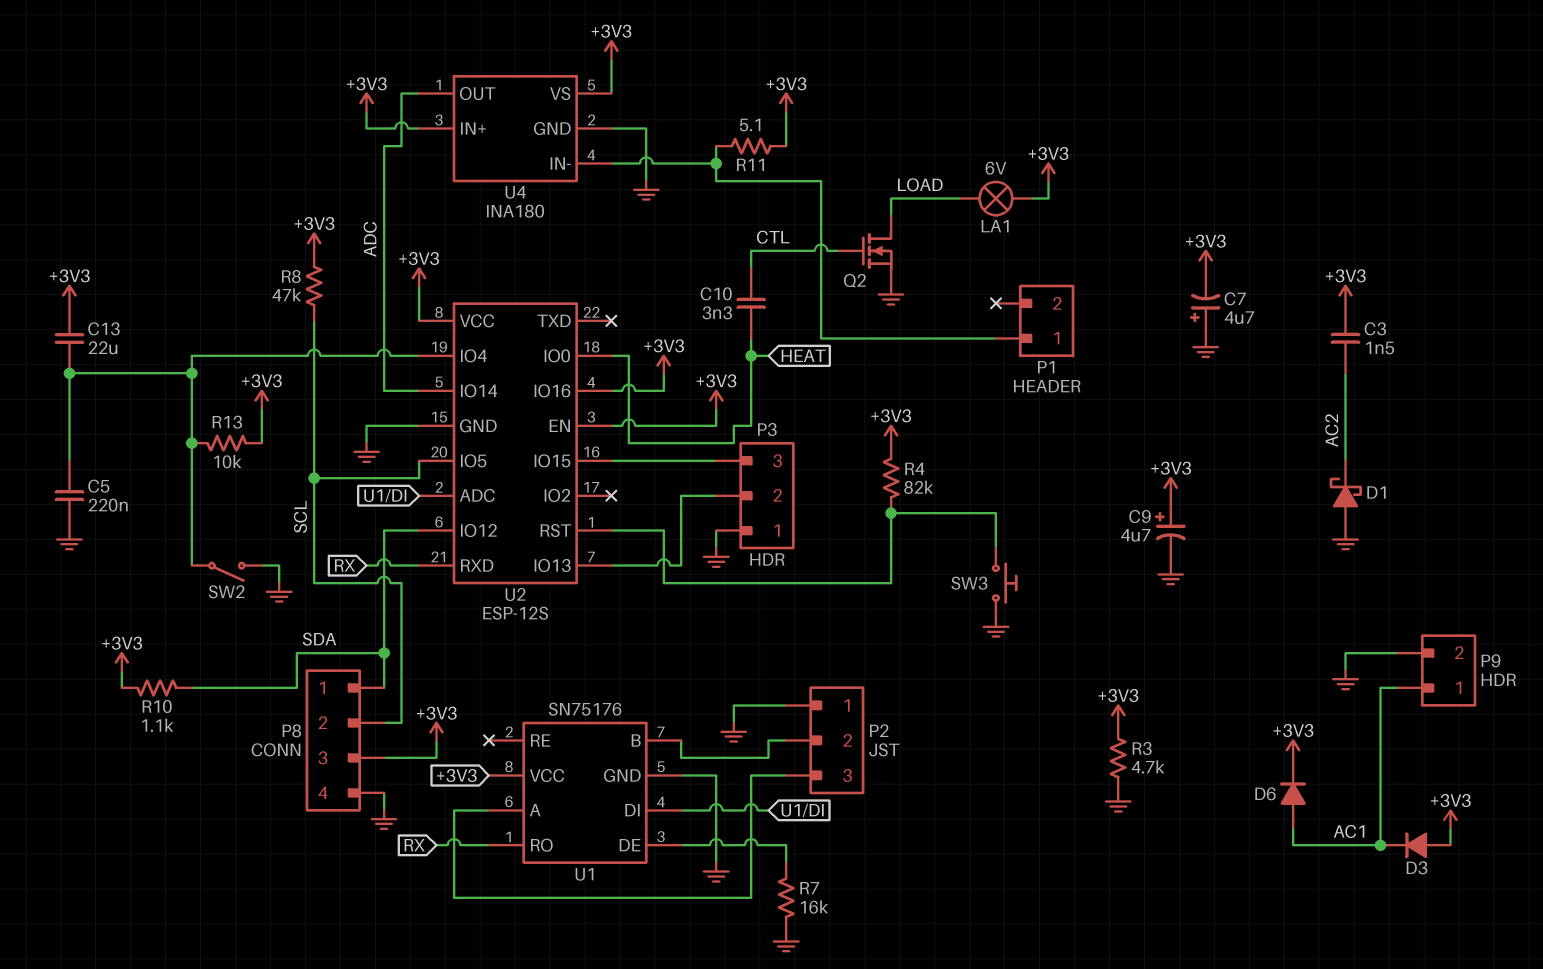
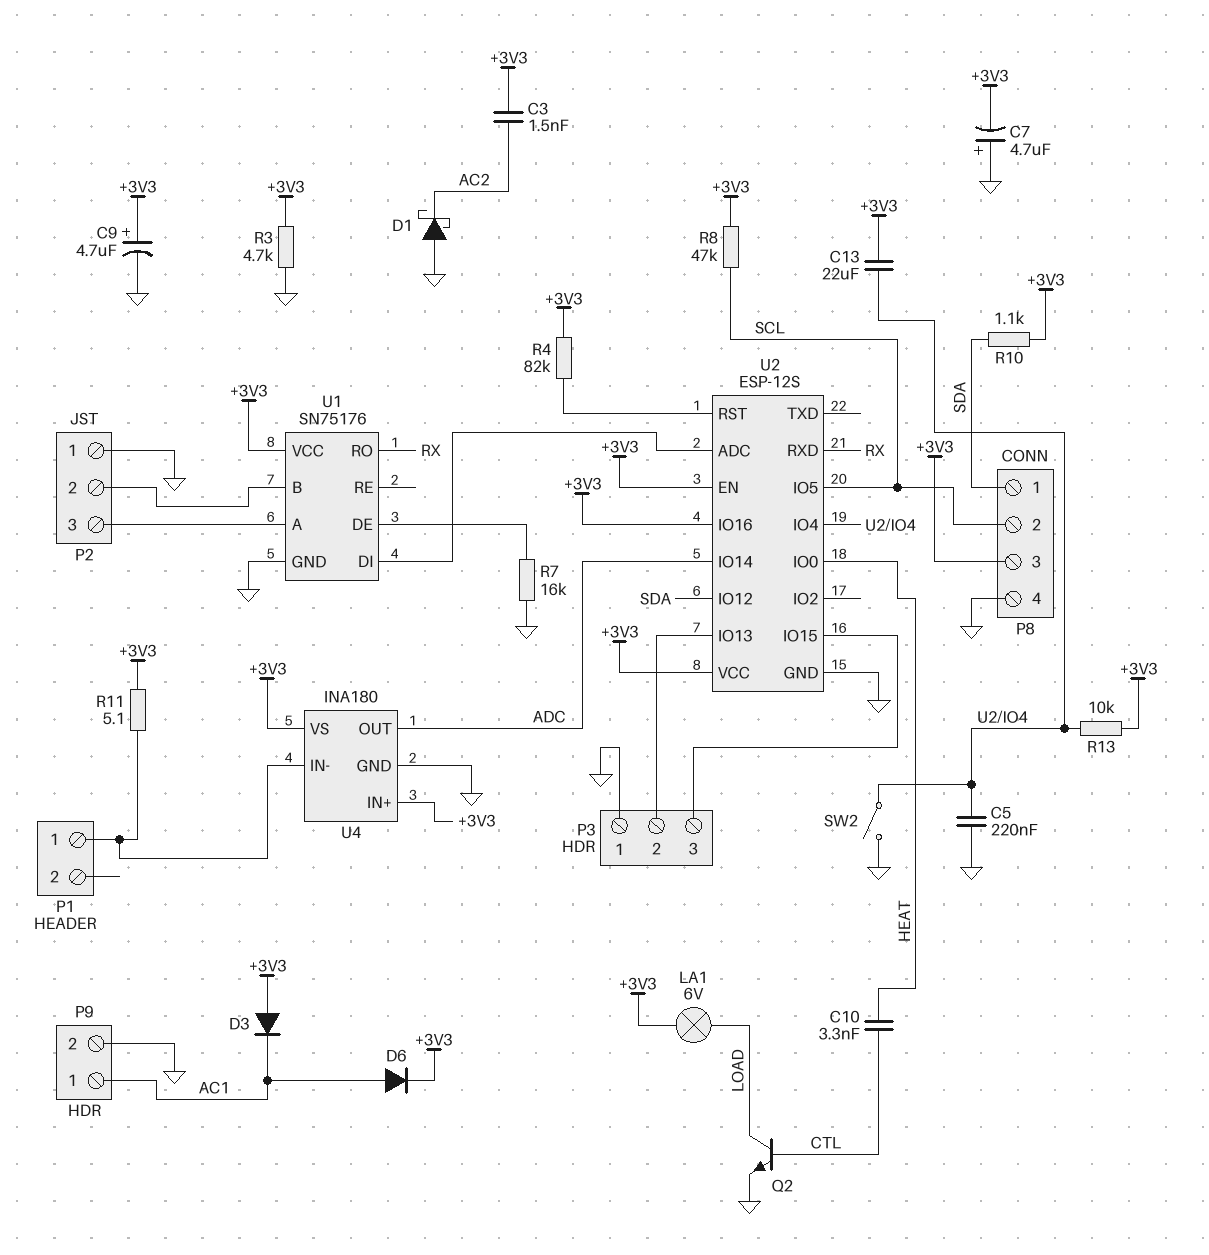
Q2: NMOS (G CTL, D LOAD, S GND) -> NPN (B CTL, C LOAD, E GND)
SW3: button (GND, U2/RST) -> none

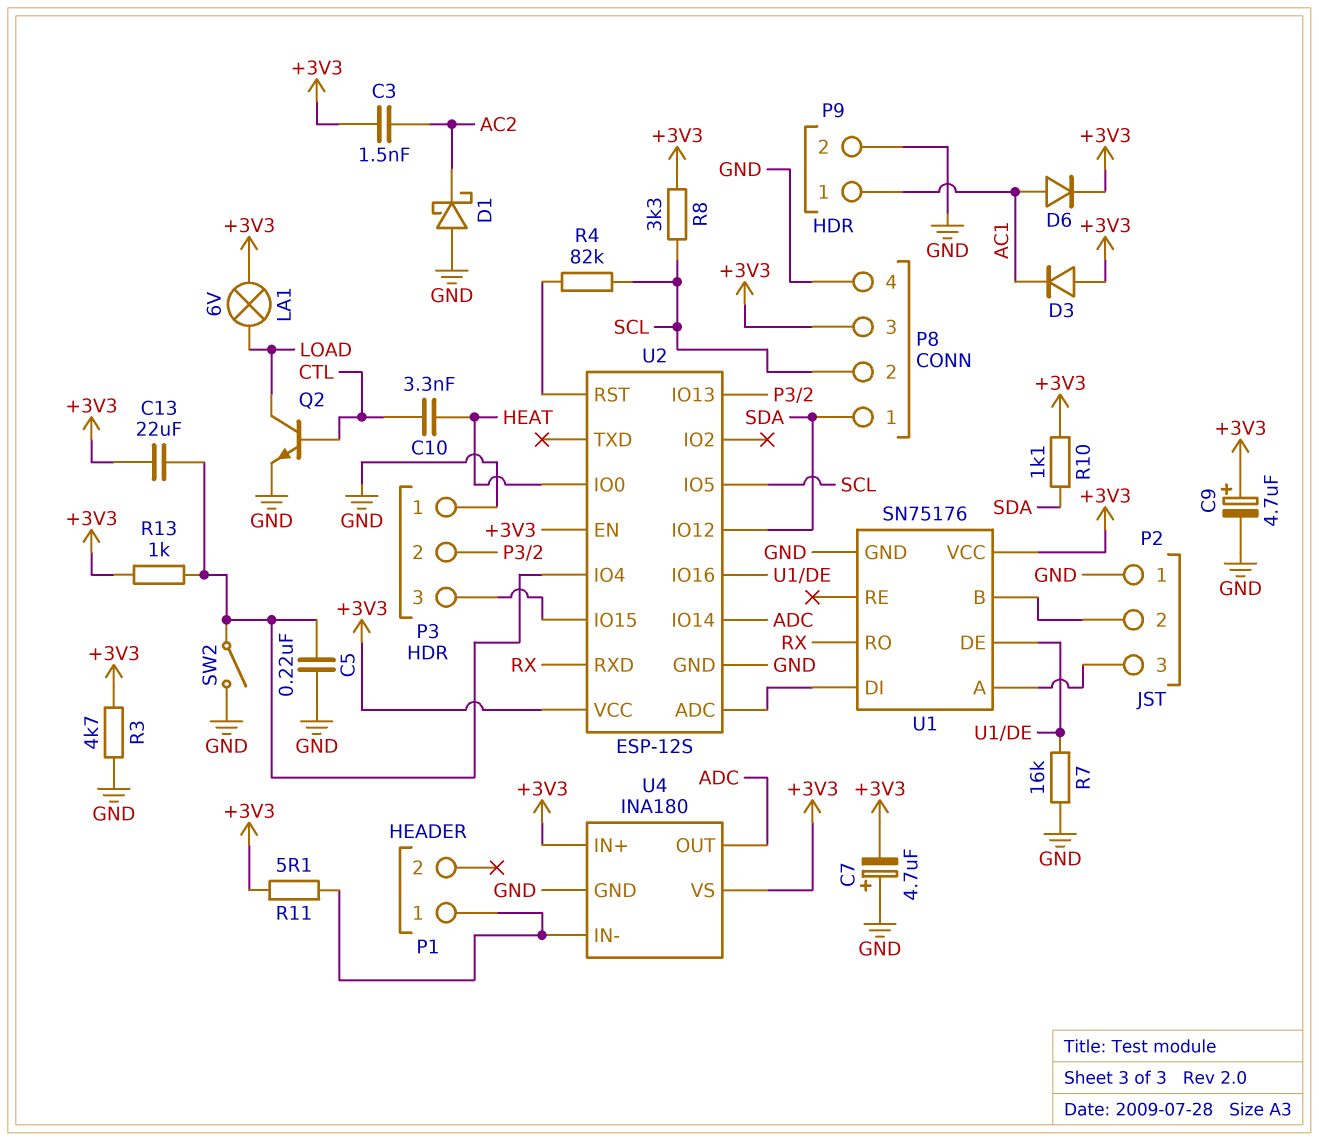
R4: 82k (+3V3, U2/RST) -> 82k (SCL, U2/RST)
R8: 47k (+3V3, SCL) -> 3.3k (+3V3, SCL)
R13: 10k (+3V3, U2/IO4) -> 1k (+3V3, U2/IO4)
U2 pin IO16: +3V3 -> U1/DE

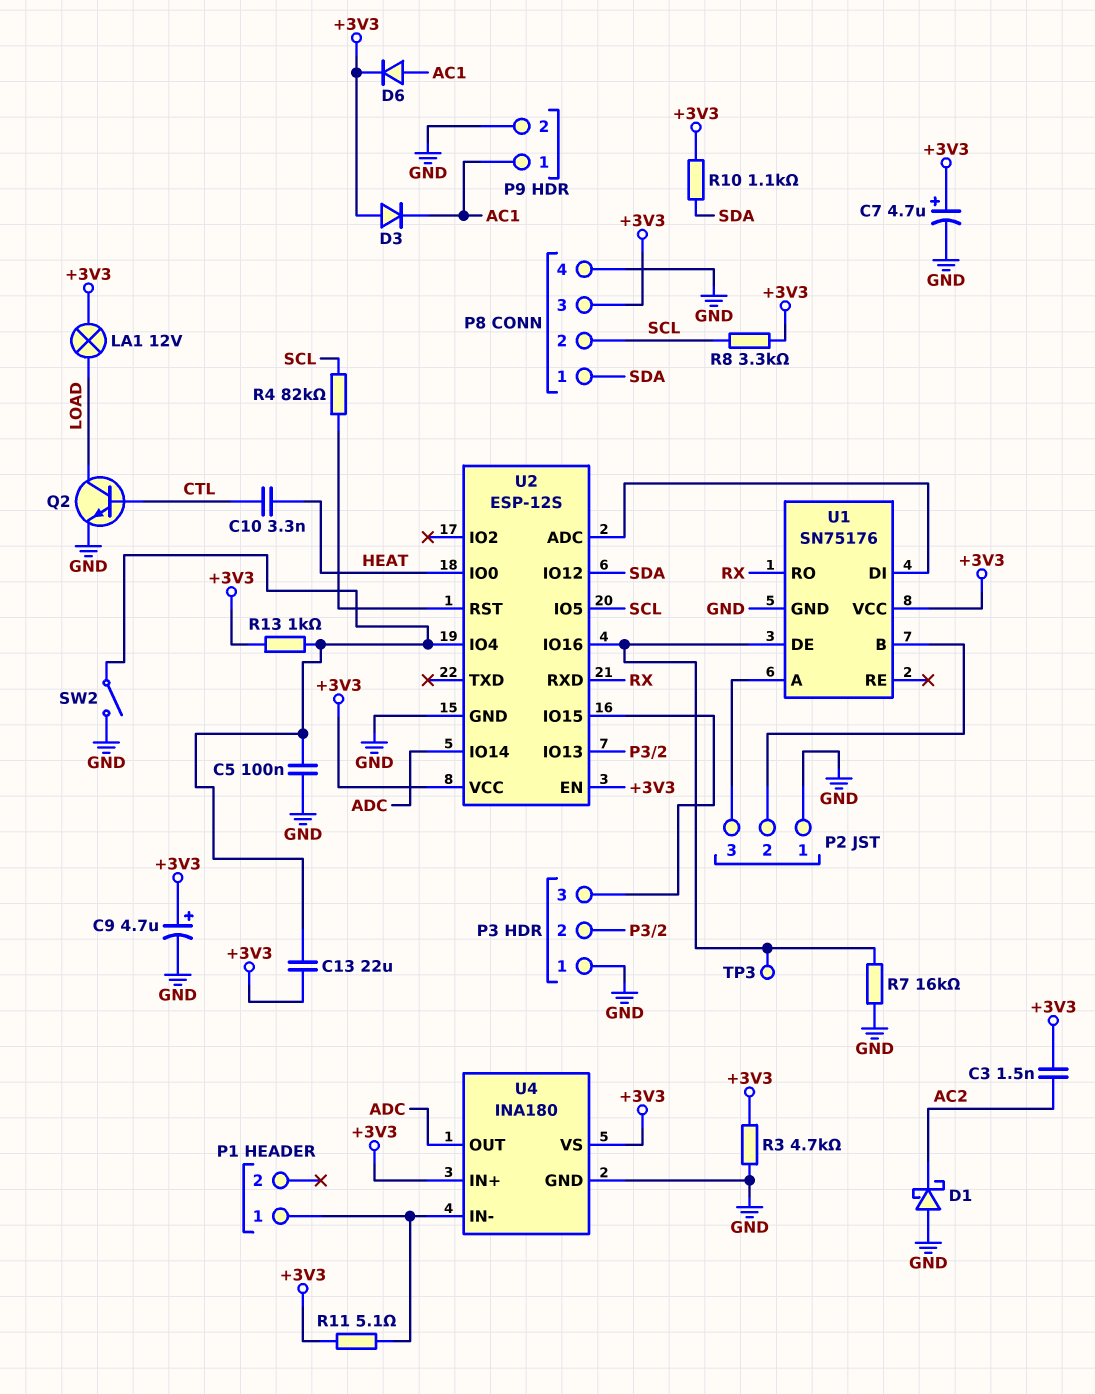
C5: 220nF (GND, U2/IO4) -> 100nF (GND, U2/IO4)
C7: 4.7uF (plus GND, minus +3V3) -> 4.7uF (plus +3V3, minus GND)
LA1: lamp 6V (+3V3, LOAD) -> lamp 12V (+3V3, LOAD)
TP3: none -> test point (U1/DE)

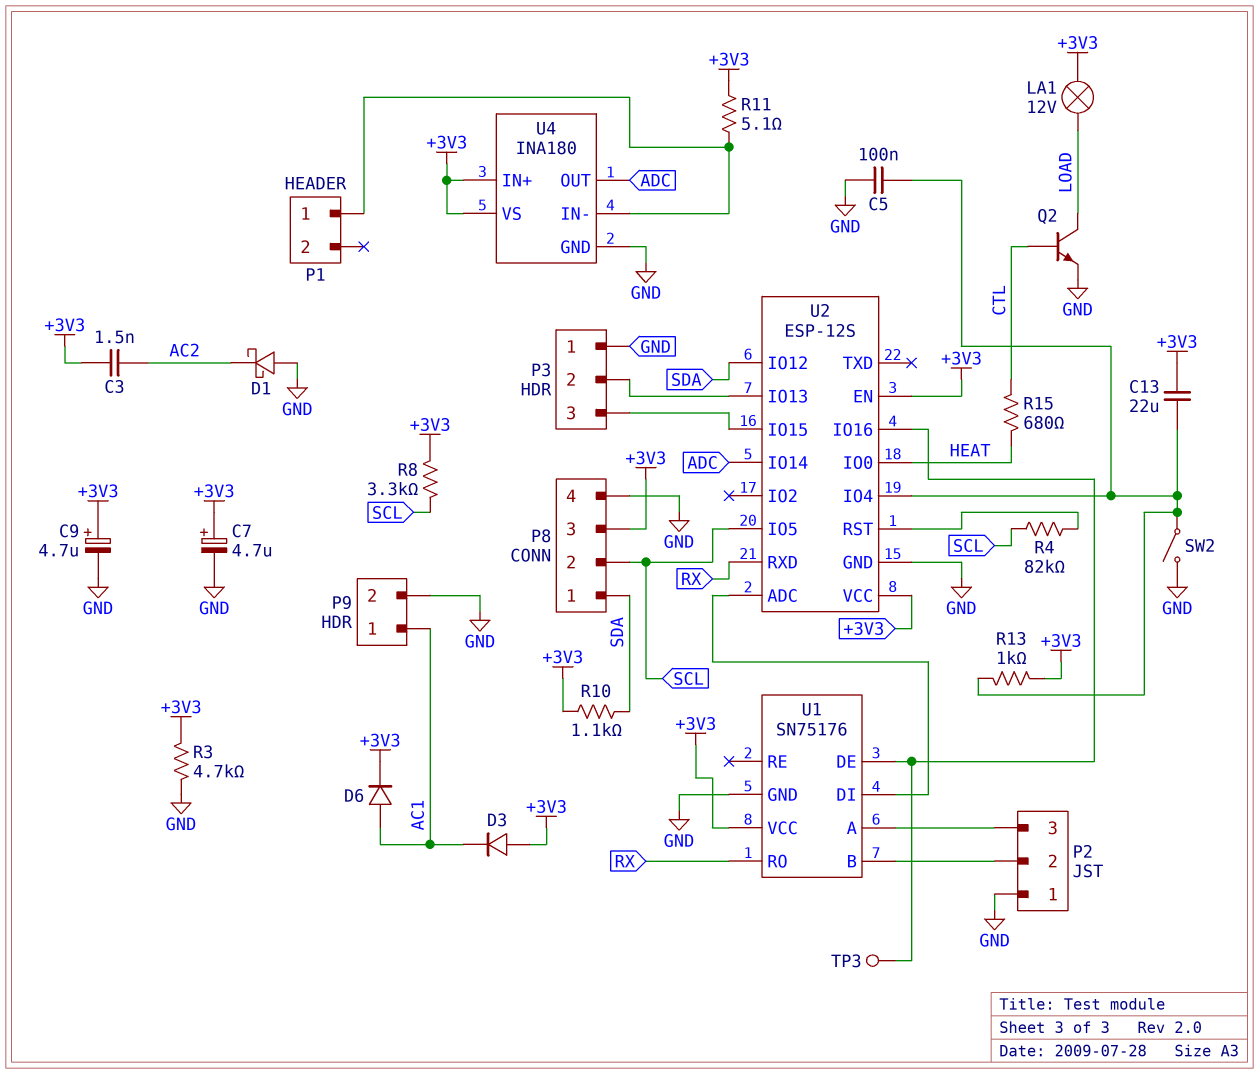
C10: 3.3nF (CTL, HEAT) -> none
R7: 16k (GND, U1/DE) -> none
R15: none -> 680 (CTL, HEAT)

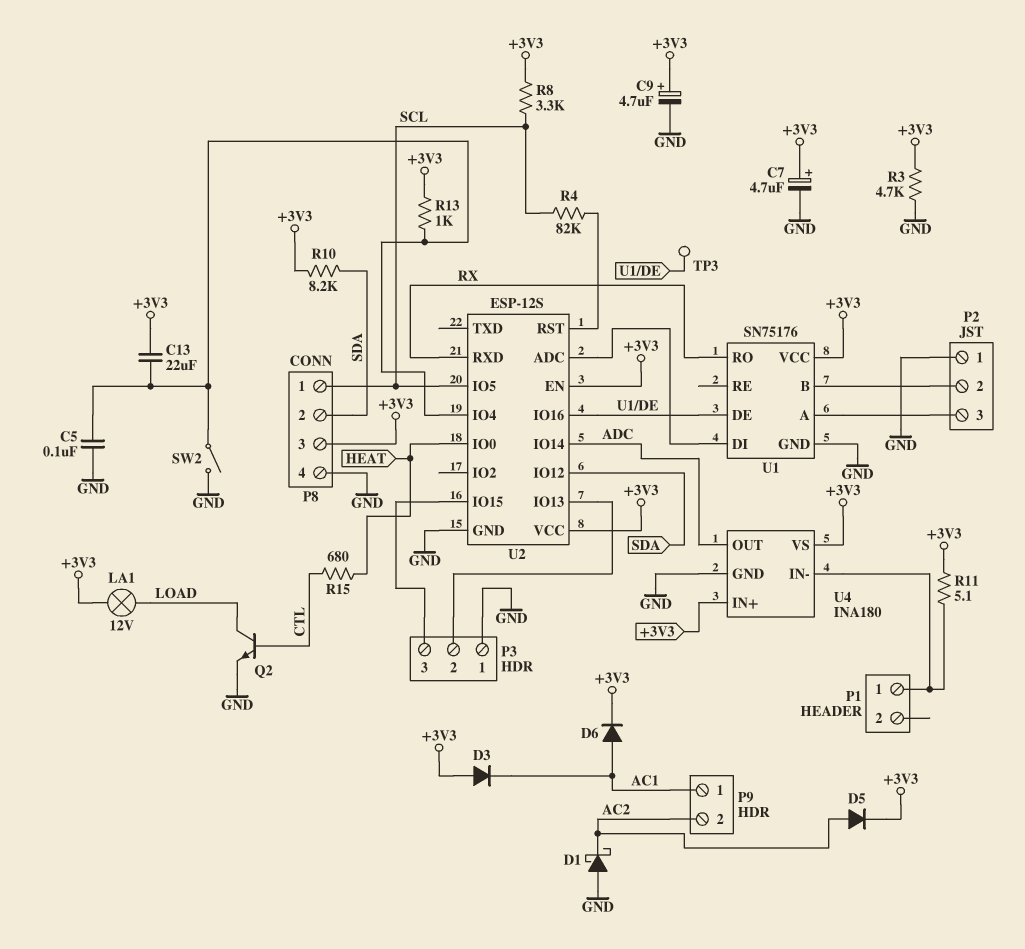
C3: 1.5nF (+3V3, AC2) -> none
D5: none -> diode (A AC2, K +3V3)
P8 pin 1: SDA -> SCL
P8 pin 2: SCL -> SDA
P9 pin 2: GND -> AC2
R10: 1.1k (+3V3, SDA) -> 8.2k (+3V3, SDA)

